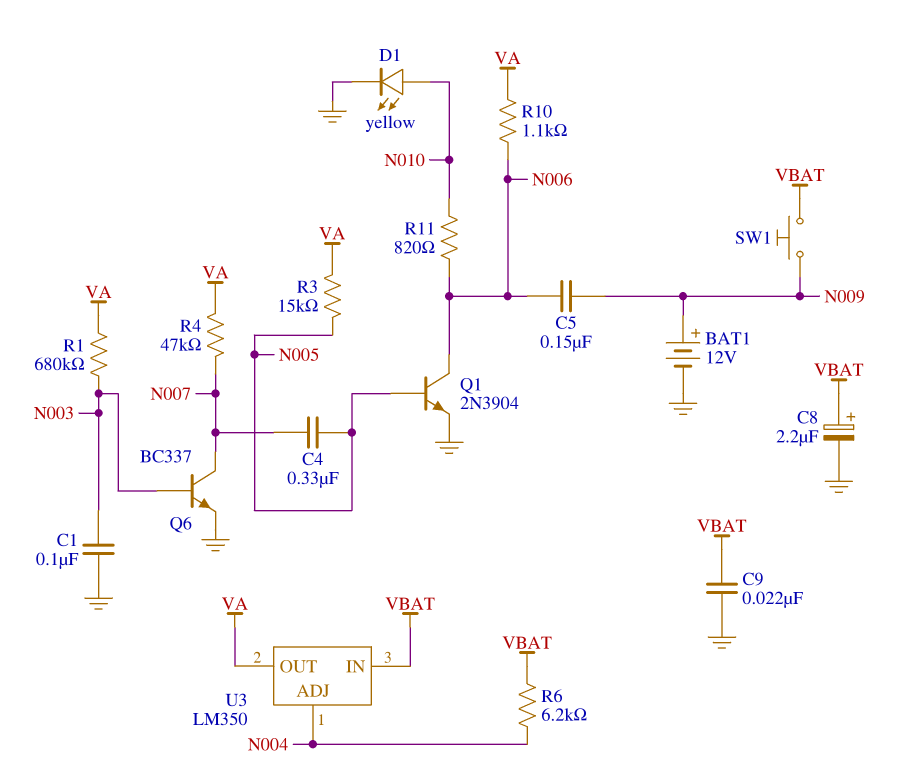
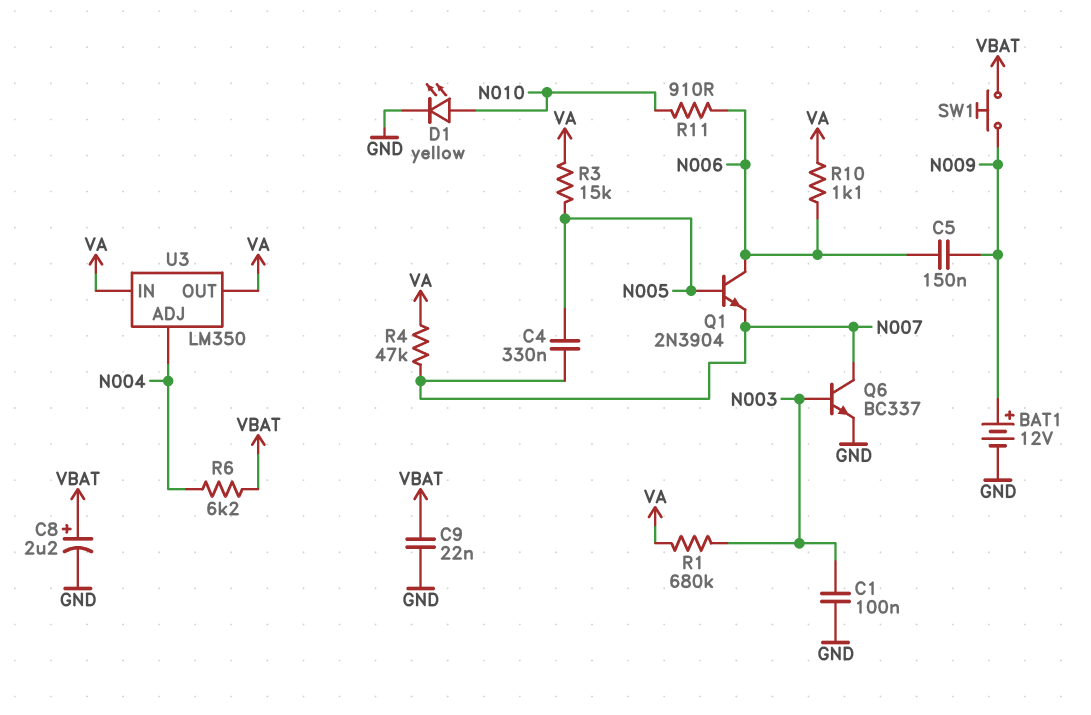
Q1: NPN 2N3904 (B N005, C N006, E GND) -> NPN 2N3904 (B N005, C N006, E N007)
R11: 820 (N006, N010) -> 910 (N006, N010)
U3 pin IN: VBAT -> VA

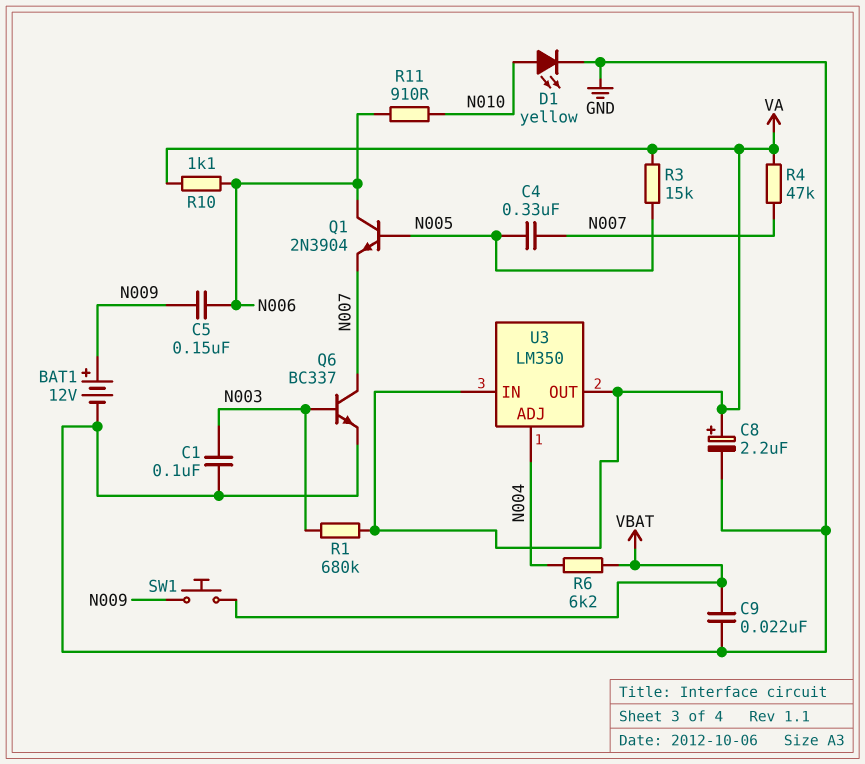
C8: 2.2uF (plus VBAT, minus GND) -> 2.2uF (plus VA, minus GND)

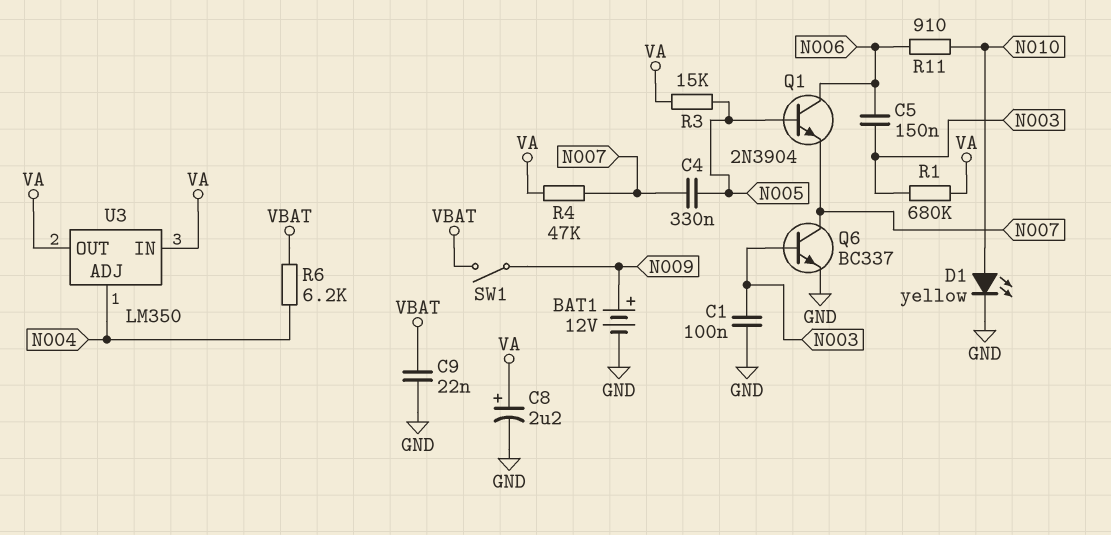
C5: 150nF (N006, N009) -> 150nF (N003, N006)
R10: 1.1k (N006, VA) -> none
SW1: button (N009, VBAT) -> switch (N009, VBAT)

